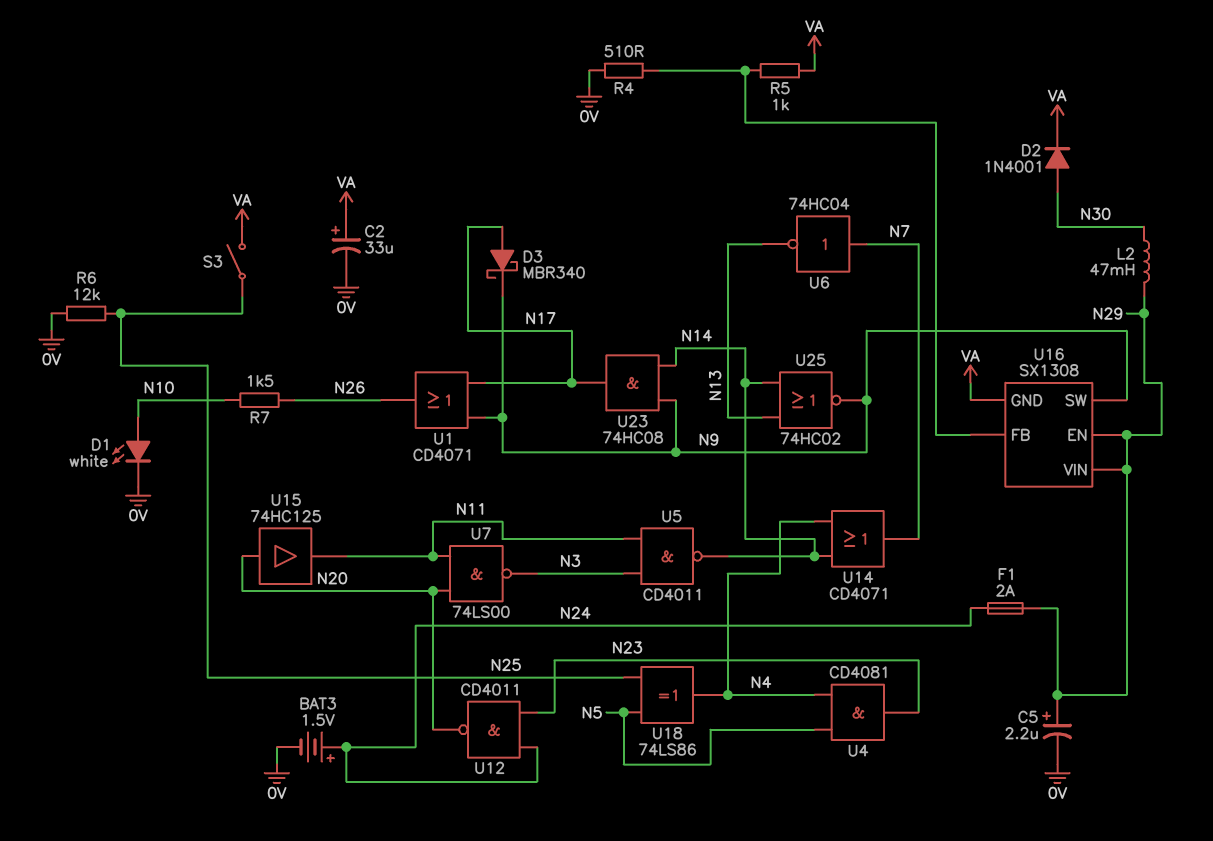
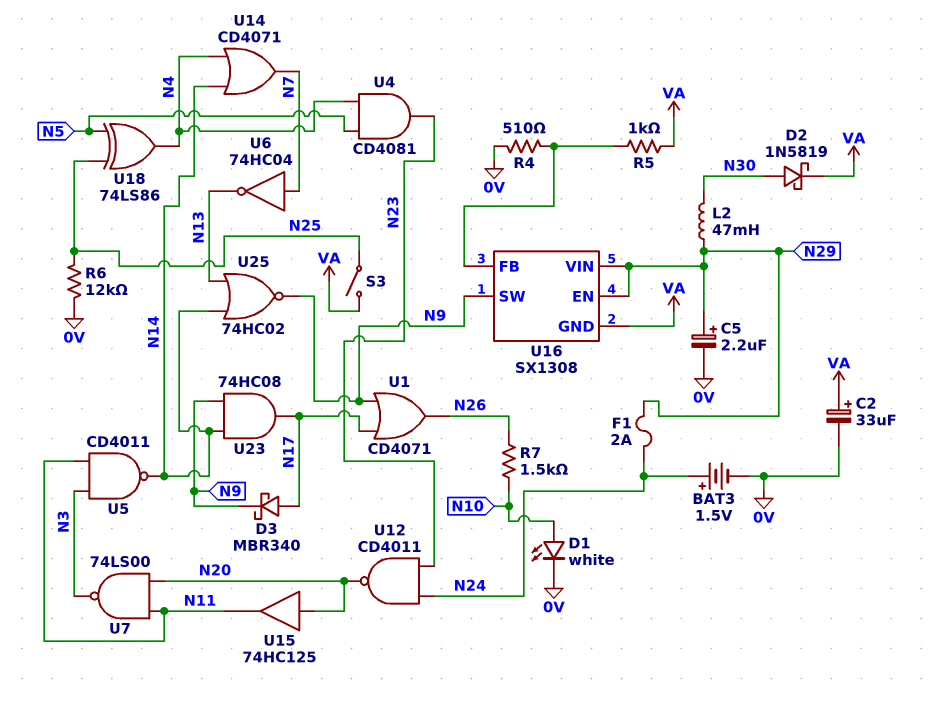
D2: diode 1N4001 (A N30, K VA) -> schottky 1N5819 (A N30, K VA)

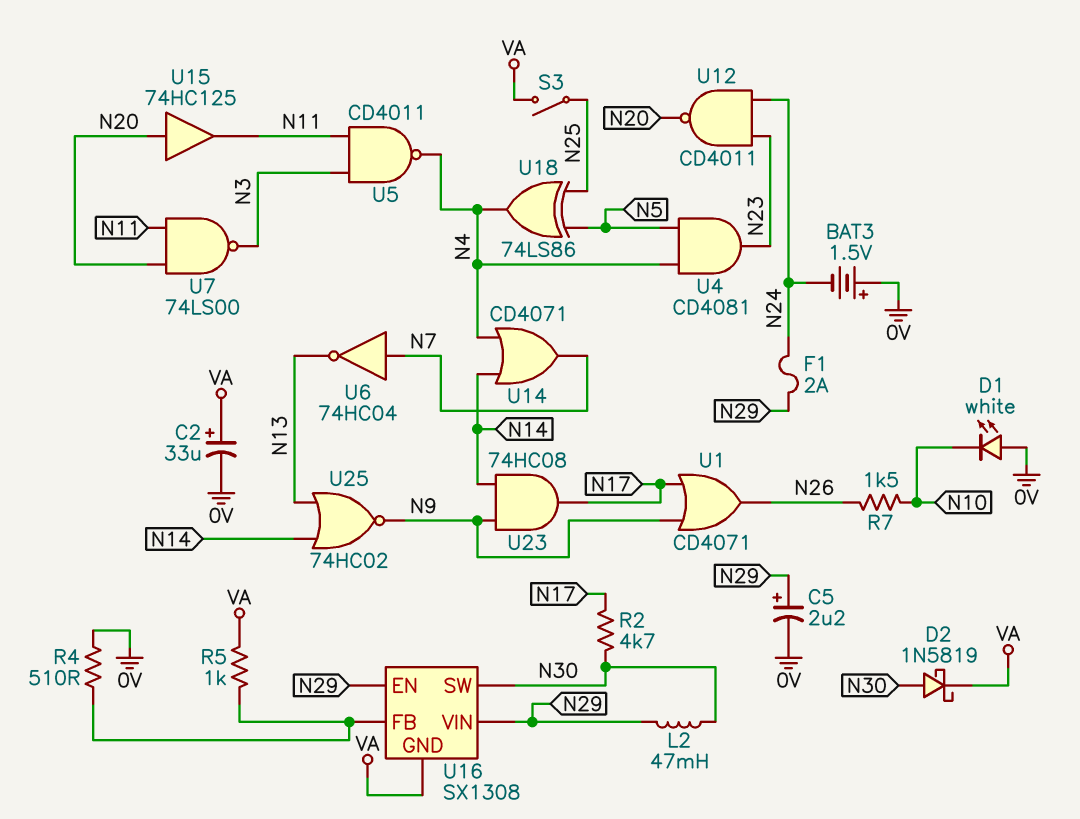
BAT3: 1.5V (plus N24, minus 0V) -> 1.5V (plus 0V, minus N24)
D1: LED white (A N10, K 0V) -> LED white (A 0V, K N10)
D3: schottky MBR340 (A N17, K N9) -> none
R2: none -> 4.7k (N17, N30)
R6: 12k (0V, N25) -> none
U5: NAND CD4011 (in N3, in N11, out N14) -> NAND CD4011 (in N3, in N11, out N4)
U16 pin SW: N9 -> N30

